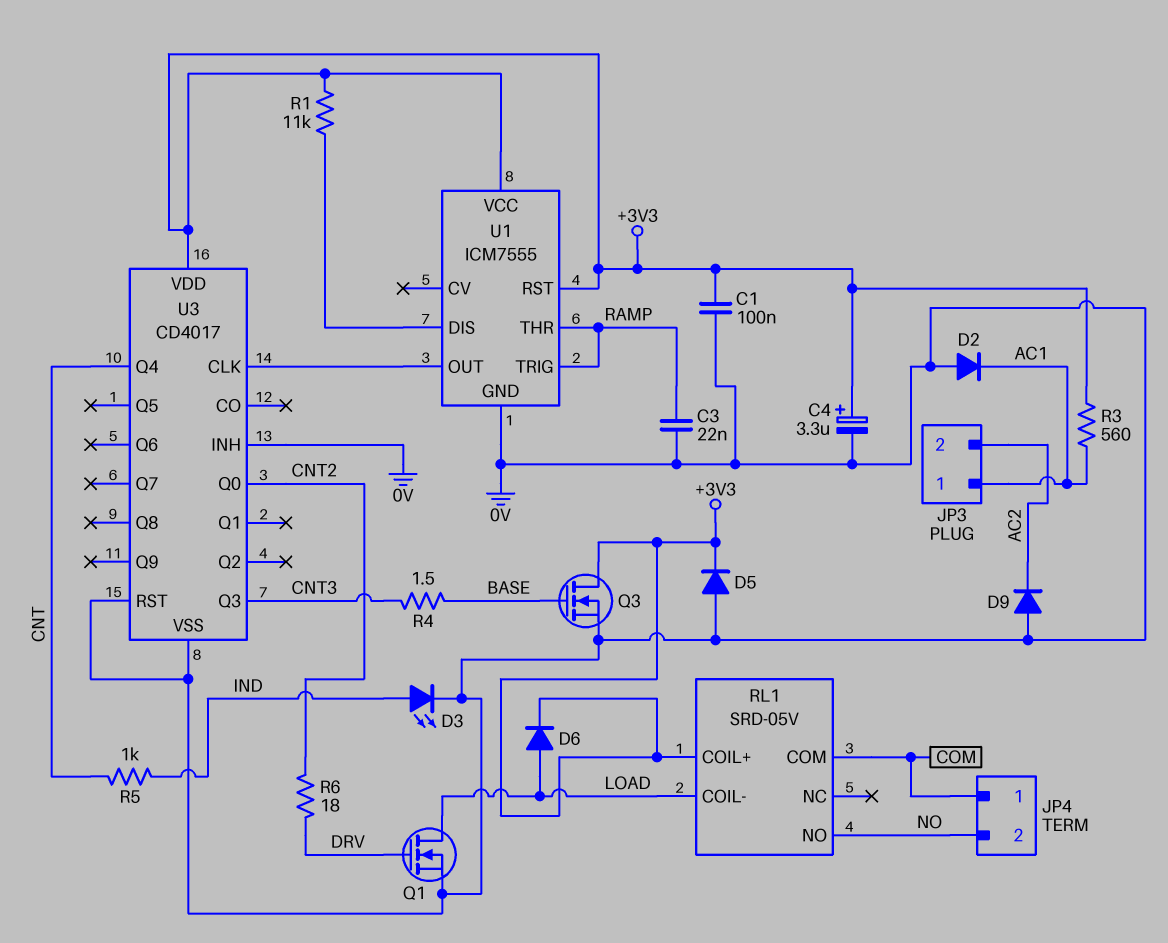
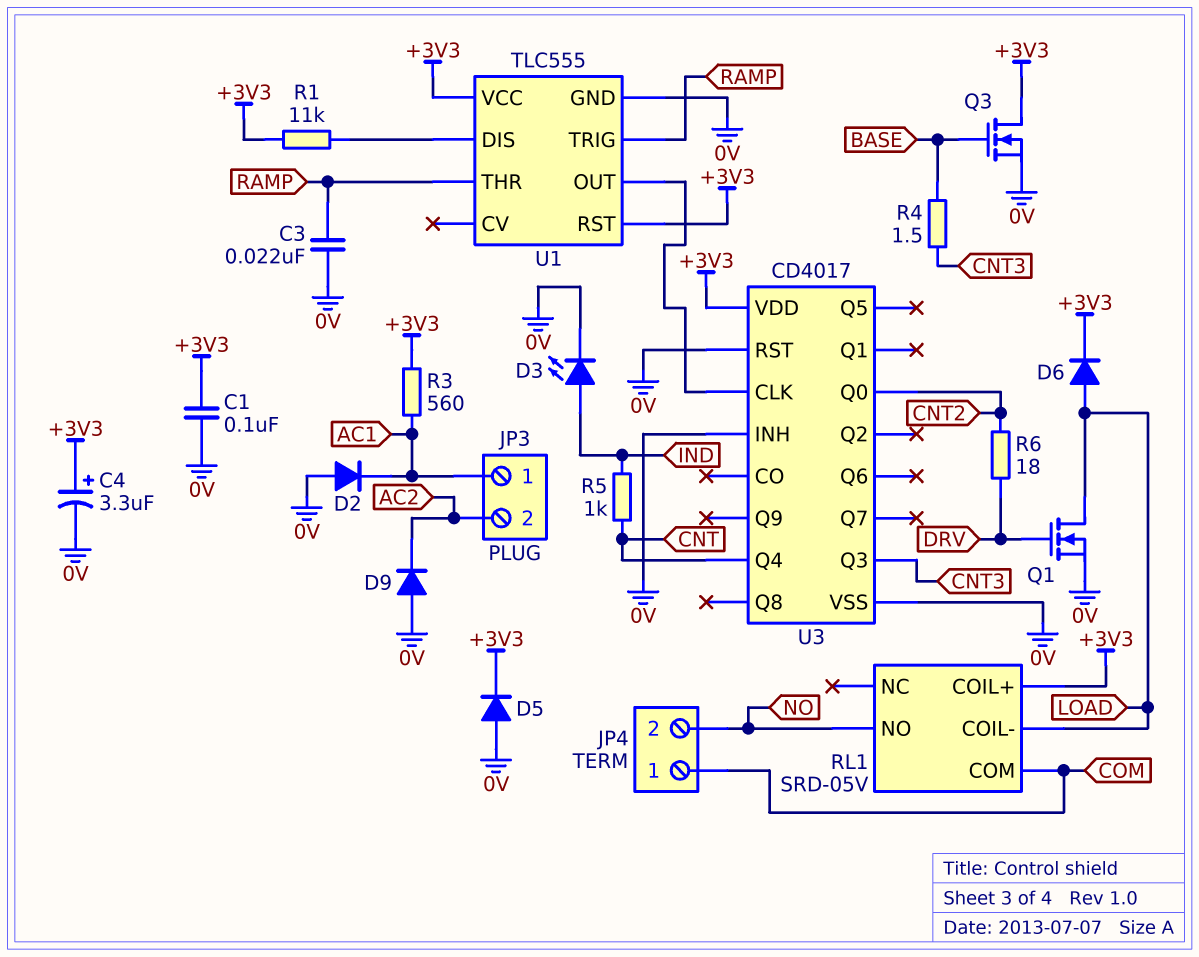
U1: ICM7555 -> TLC555

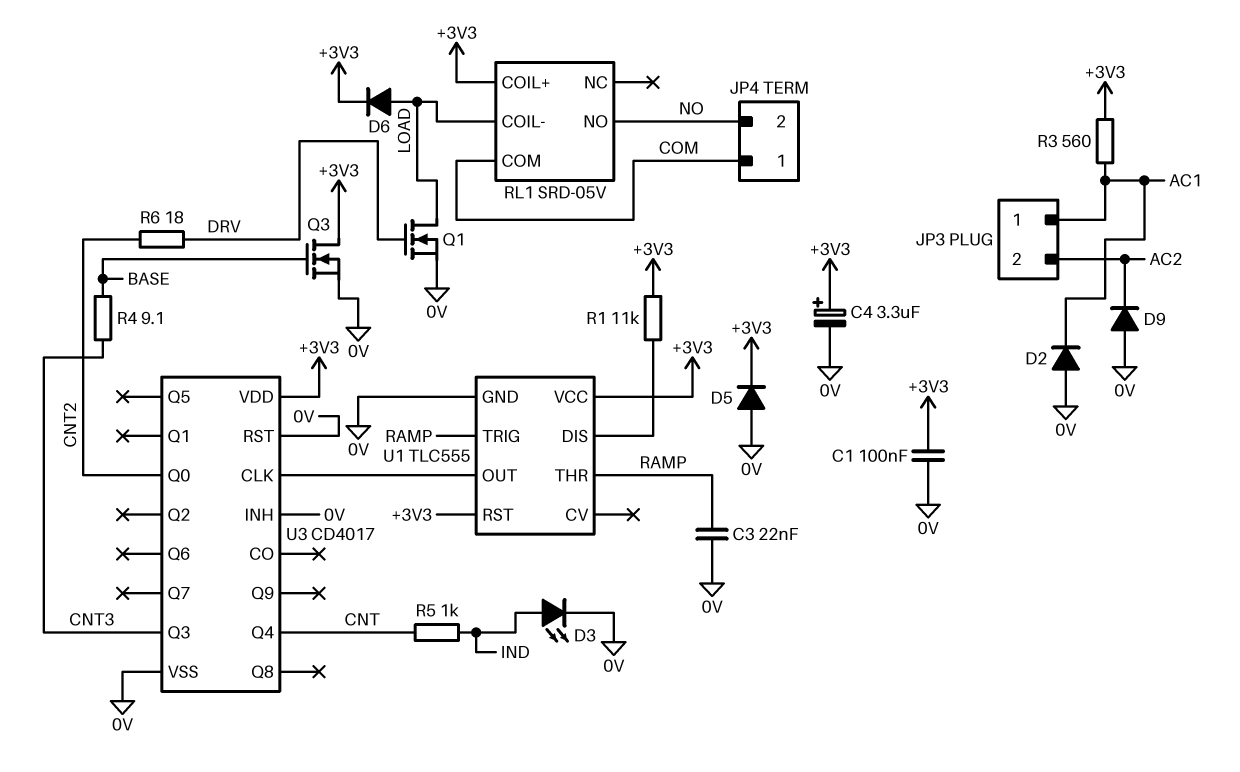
R4: 1.5 (BASE, CNT3) -> 9.1 (BASE, CNT3)

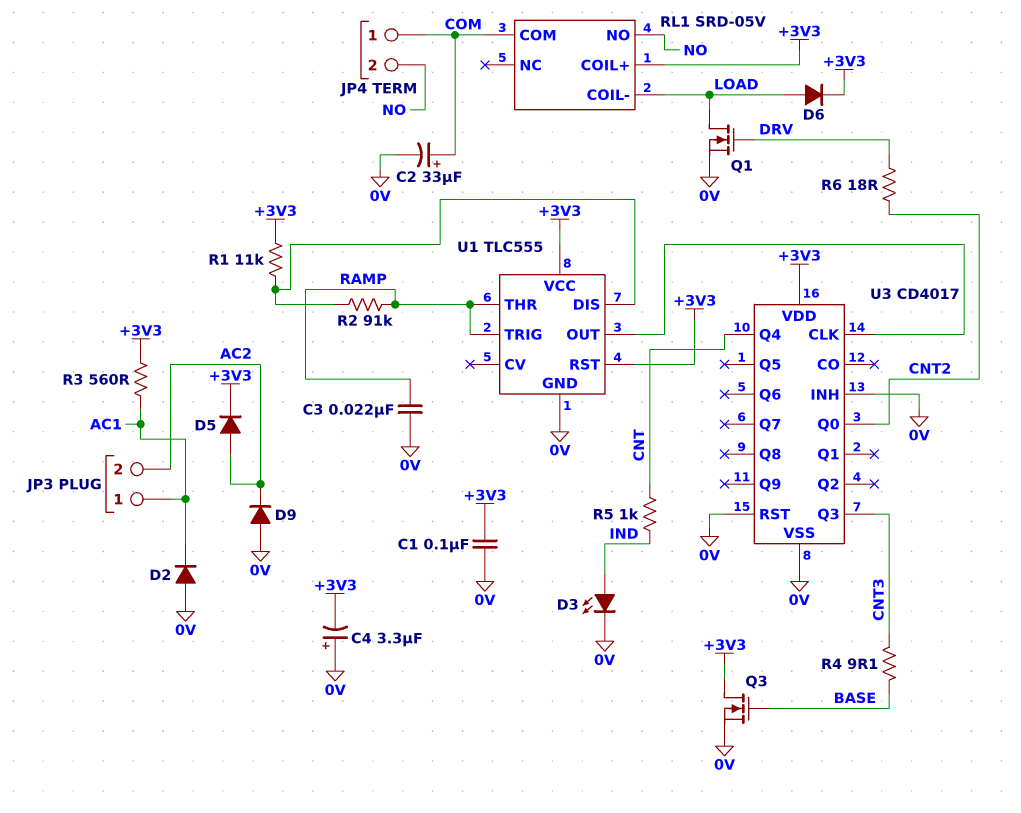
C2: none -> 33uF (plus COM, minus 0V)
C4: 3.3uF (plus +3V3, minus 0V) -> 3.3uF (plus 0V, minus +3V3)
D5: diode (A 0V, K +3V3) -> diode (A AC2, K +3V3)
R2: none -> 91k (RAMP, U1/DIS)

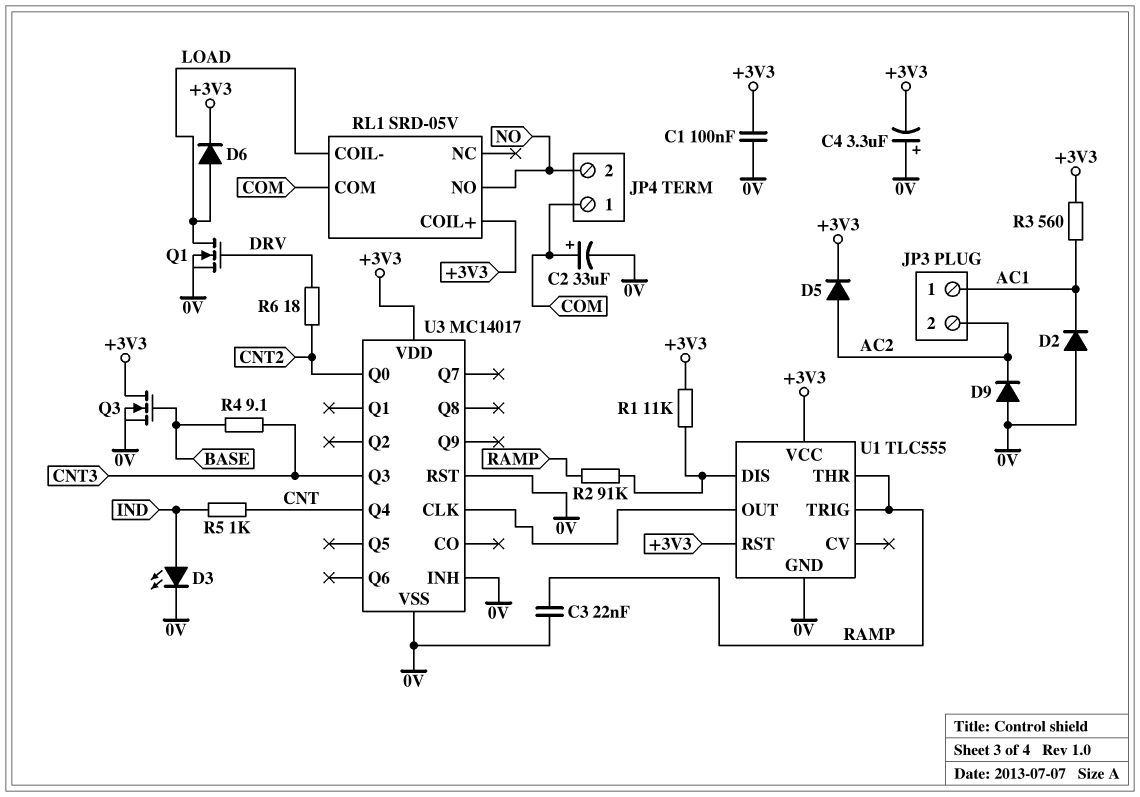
U3: CD4017 -> MC14017

